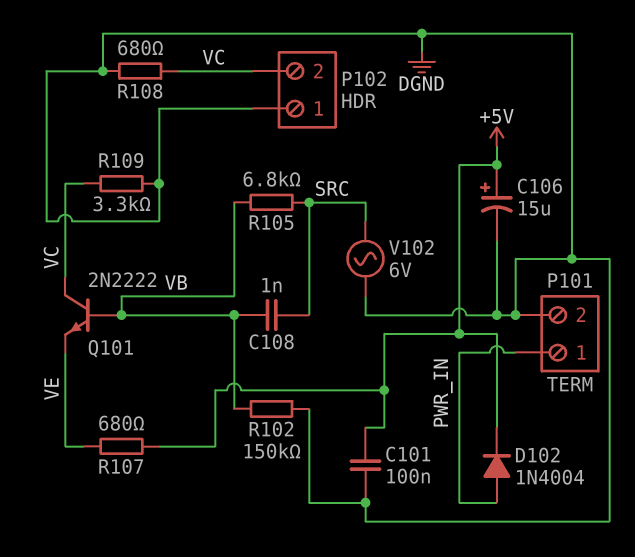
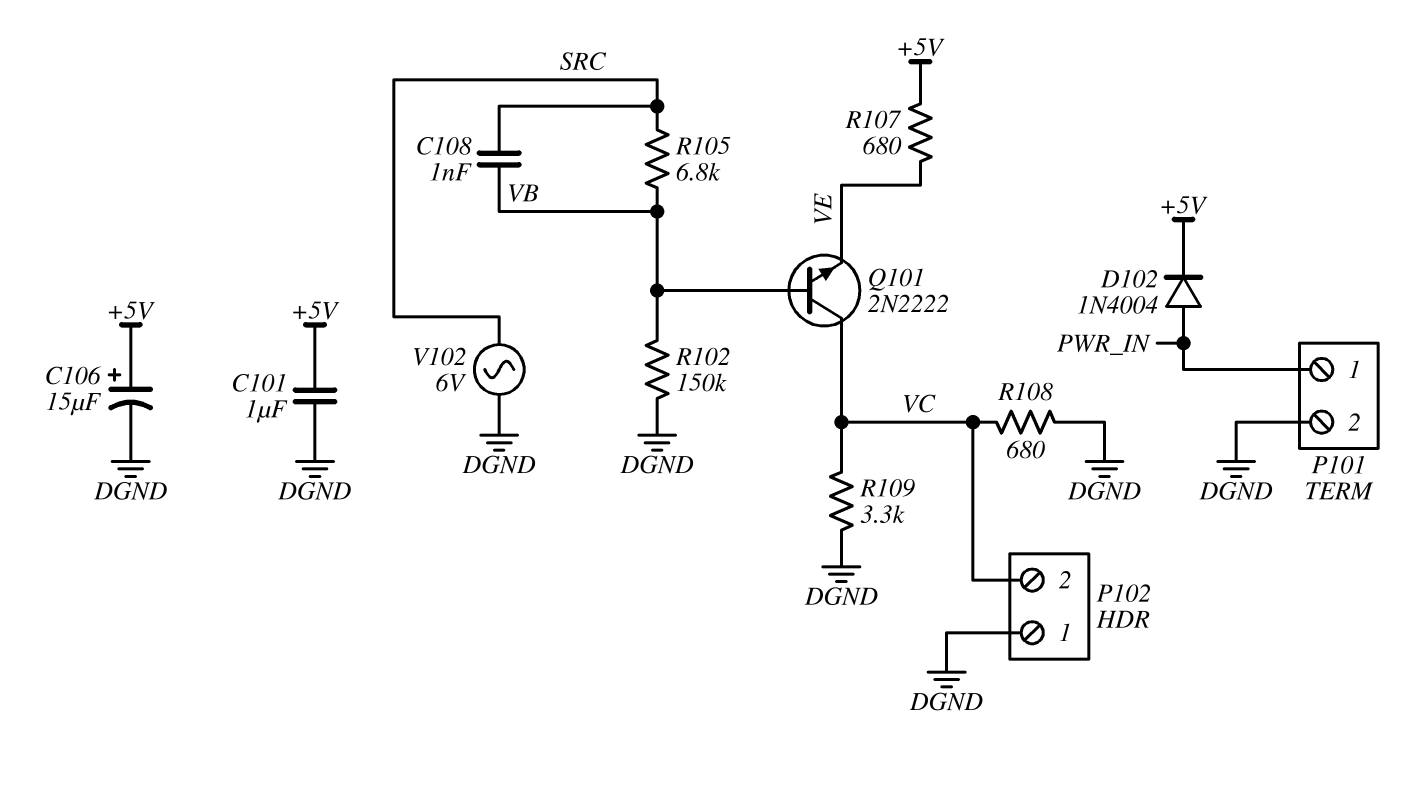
C101: 100nF (+5V, DGND) -> 1uF (+5V, DGND)

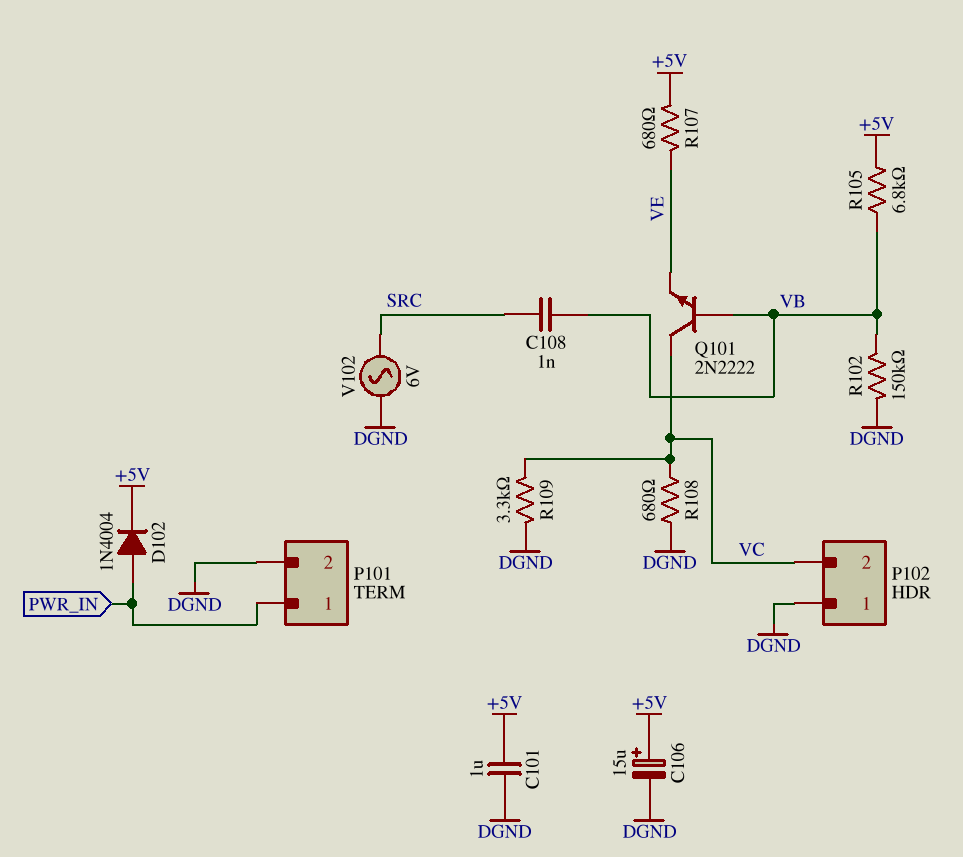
R105: 6.8k (SRC, VB) -> 6.8k (+5V, VB)

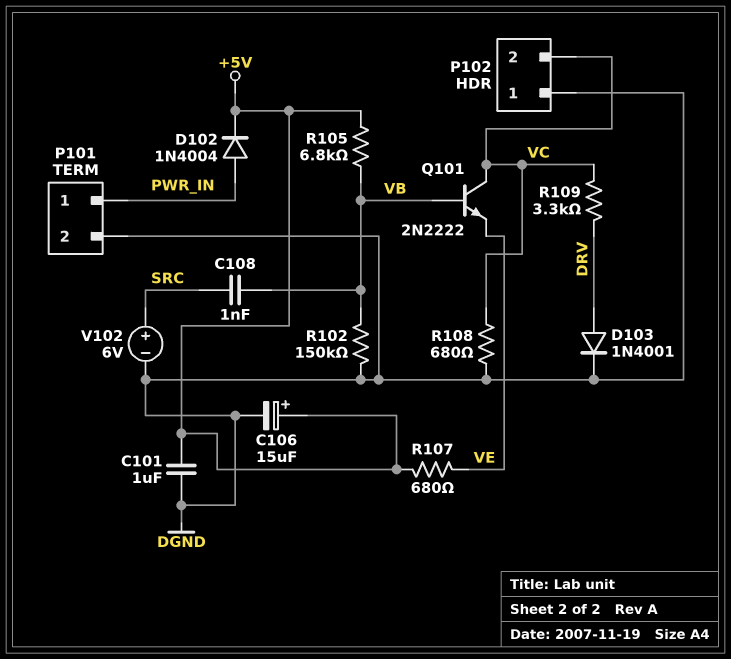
D103: none -> diode 1N4001 (A DRV, K DGND)
R109: 3.3k (DGND, VC) -> 3.3k (DRV, VC)
V102: AC 6V (DGND, SRC) -> 6V (plus SRC, minus DGND)

